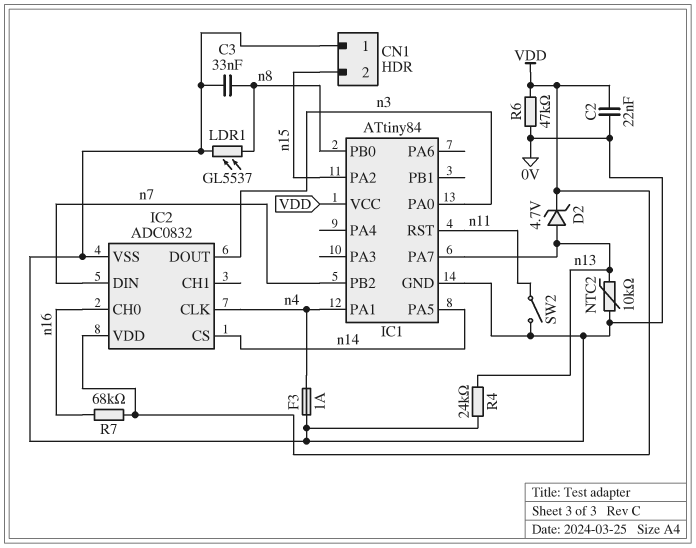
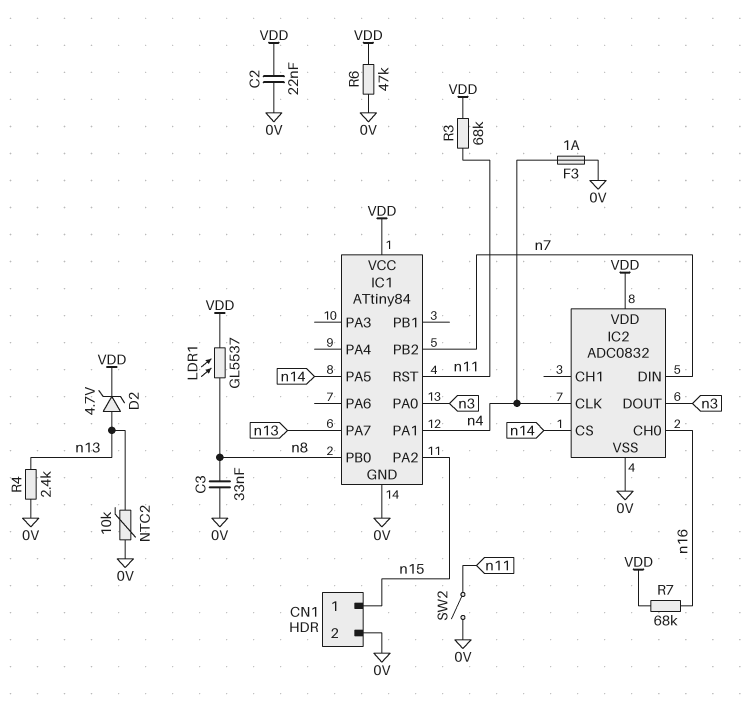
CN1 pin 1: 0V -> n15
CN1 pin 2: n15 -> 0V
LDR1: GL5537 (0V, n8) -> GL5537 (VDD, n8)
R3: none -> 68k (VDD, n11)
R4: 24k (0V, n13) -> 2.4k (0V, n13)

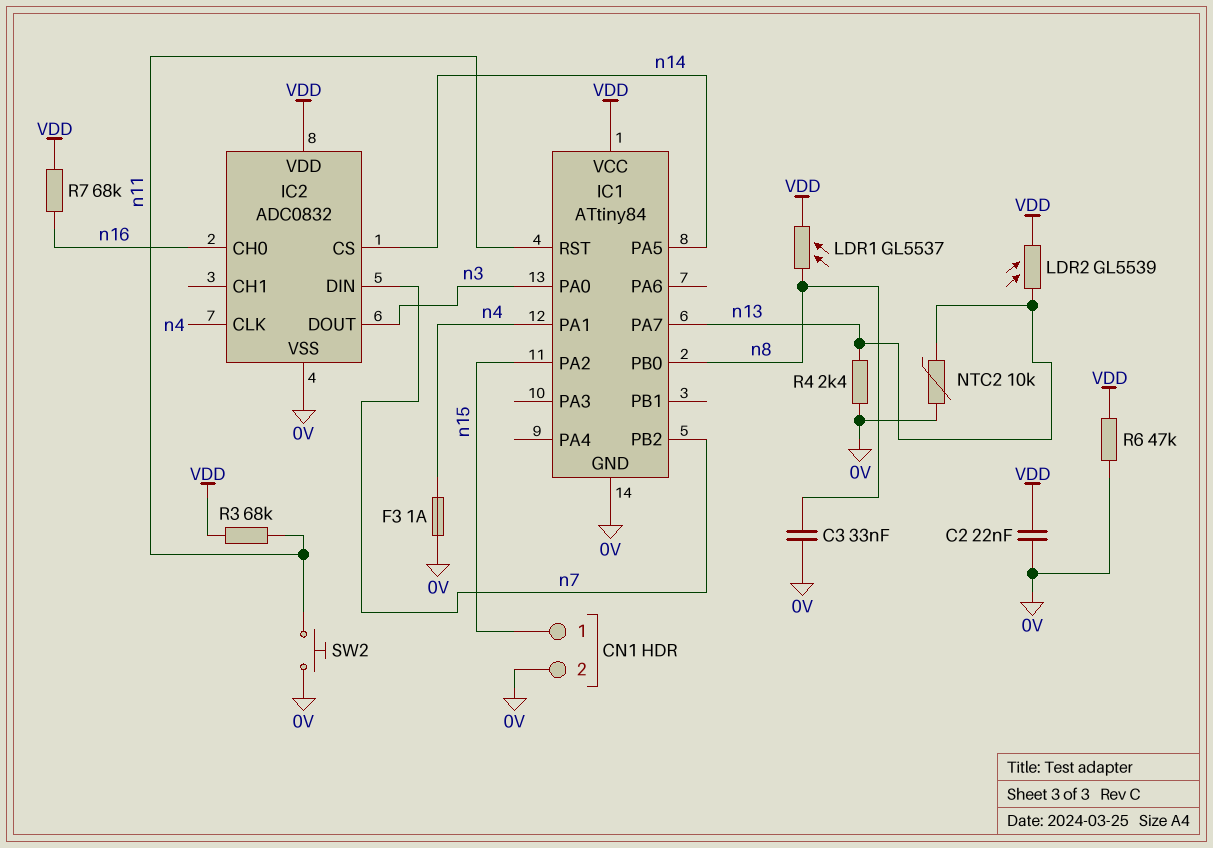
D2: zener 4.7V (A n13, K VDD) -> none
LDR2: none -> GL5539 (VDD, n13)
SW2: switch (0V, n11) -> button (0V, n11)

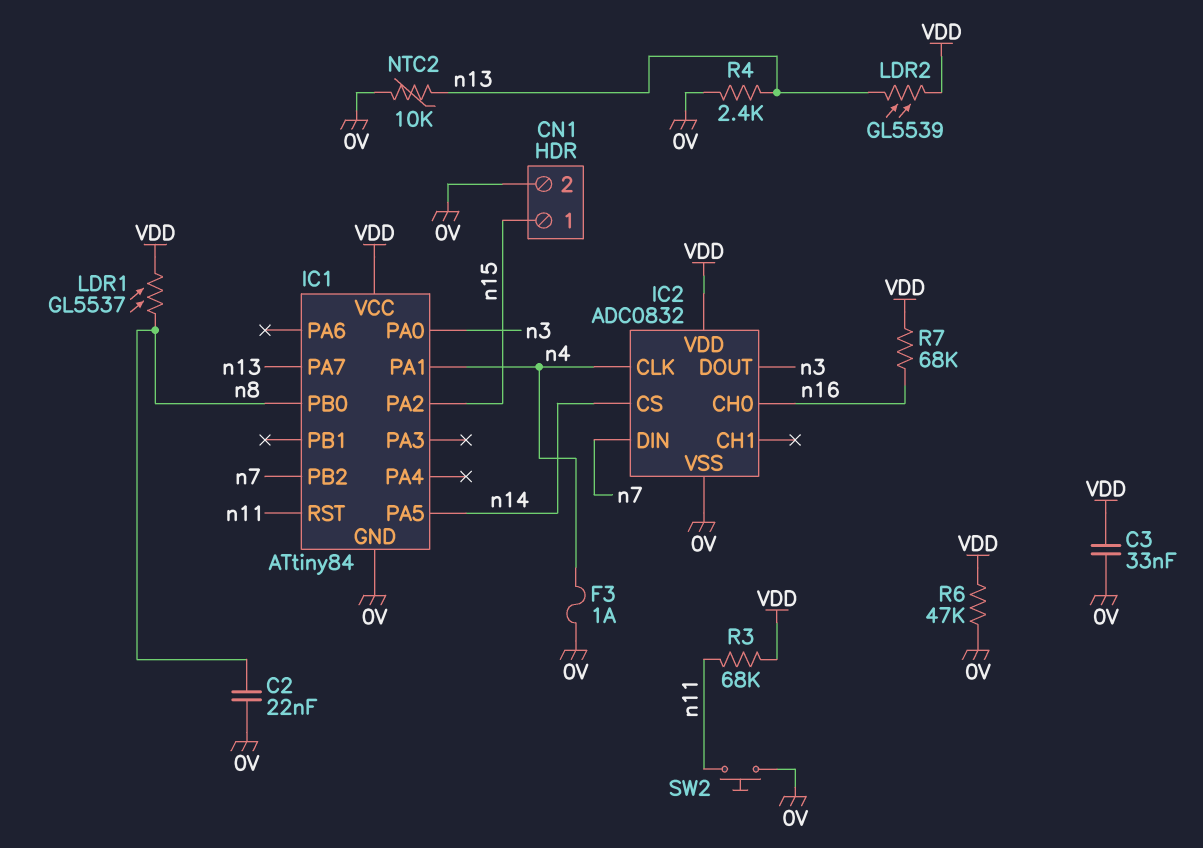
C2: 22nF (0V, VDD) -> 22nF (0V, n8)
C3: 33nF (0V, n8) -> 33nF (0V, VDD)

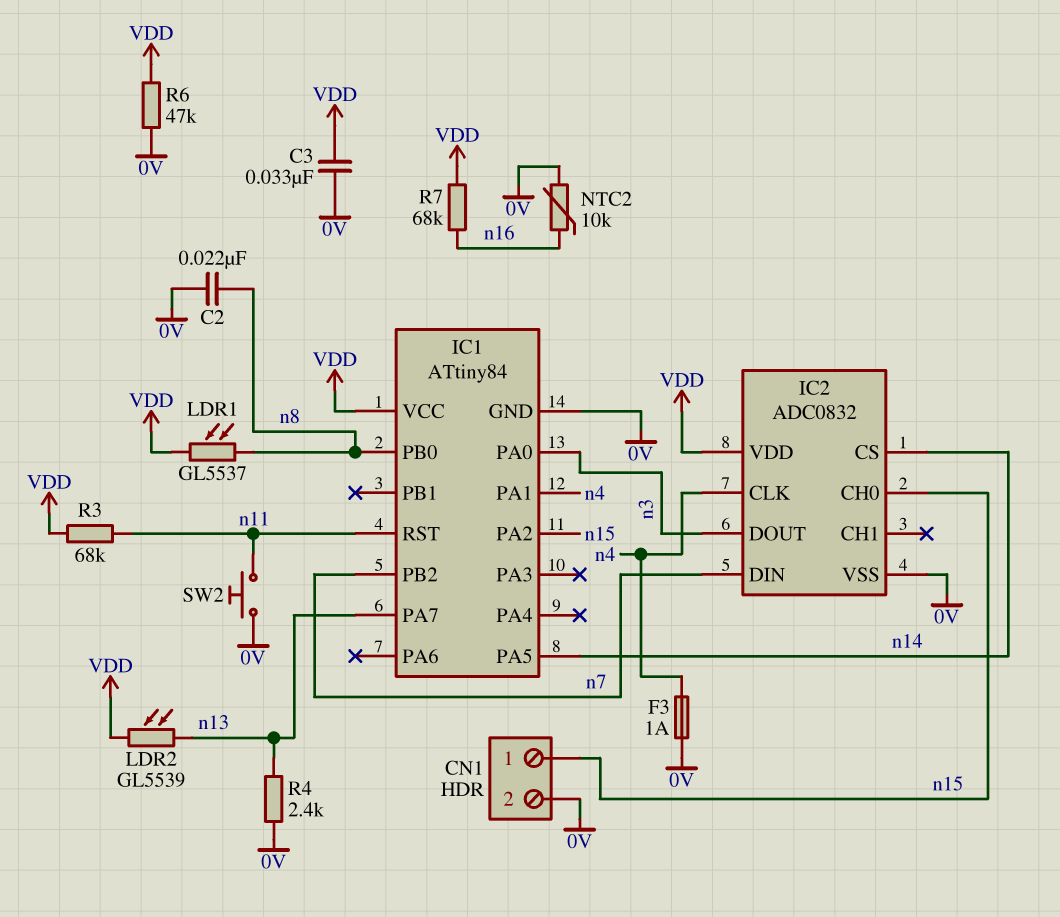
IC2 pin CH0: n16 -> n15
NTC2: 10k (0V, n13) -> 10k (0V, n16)

